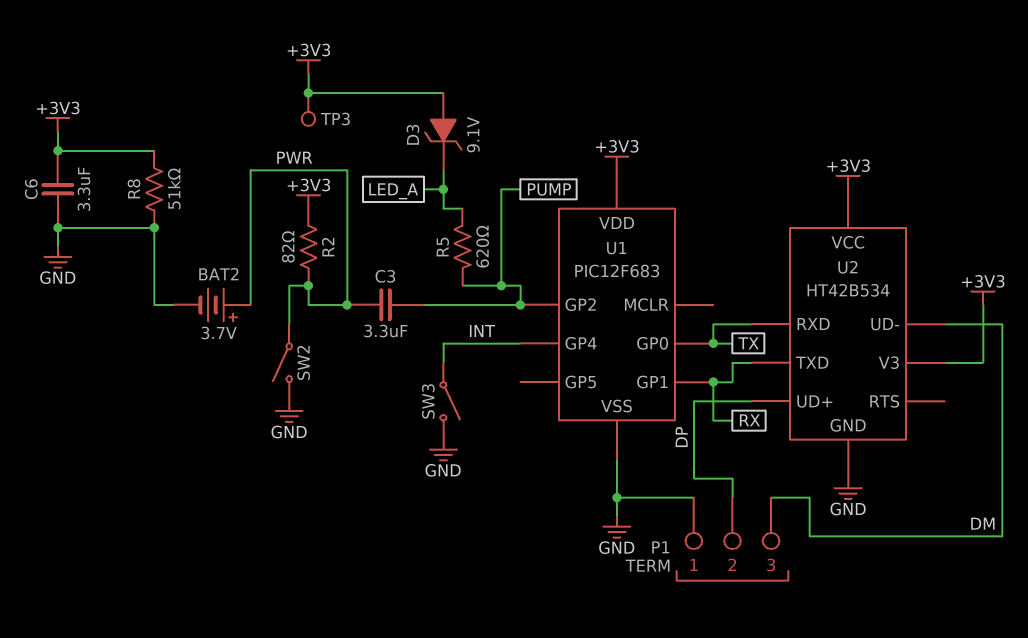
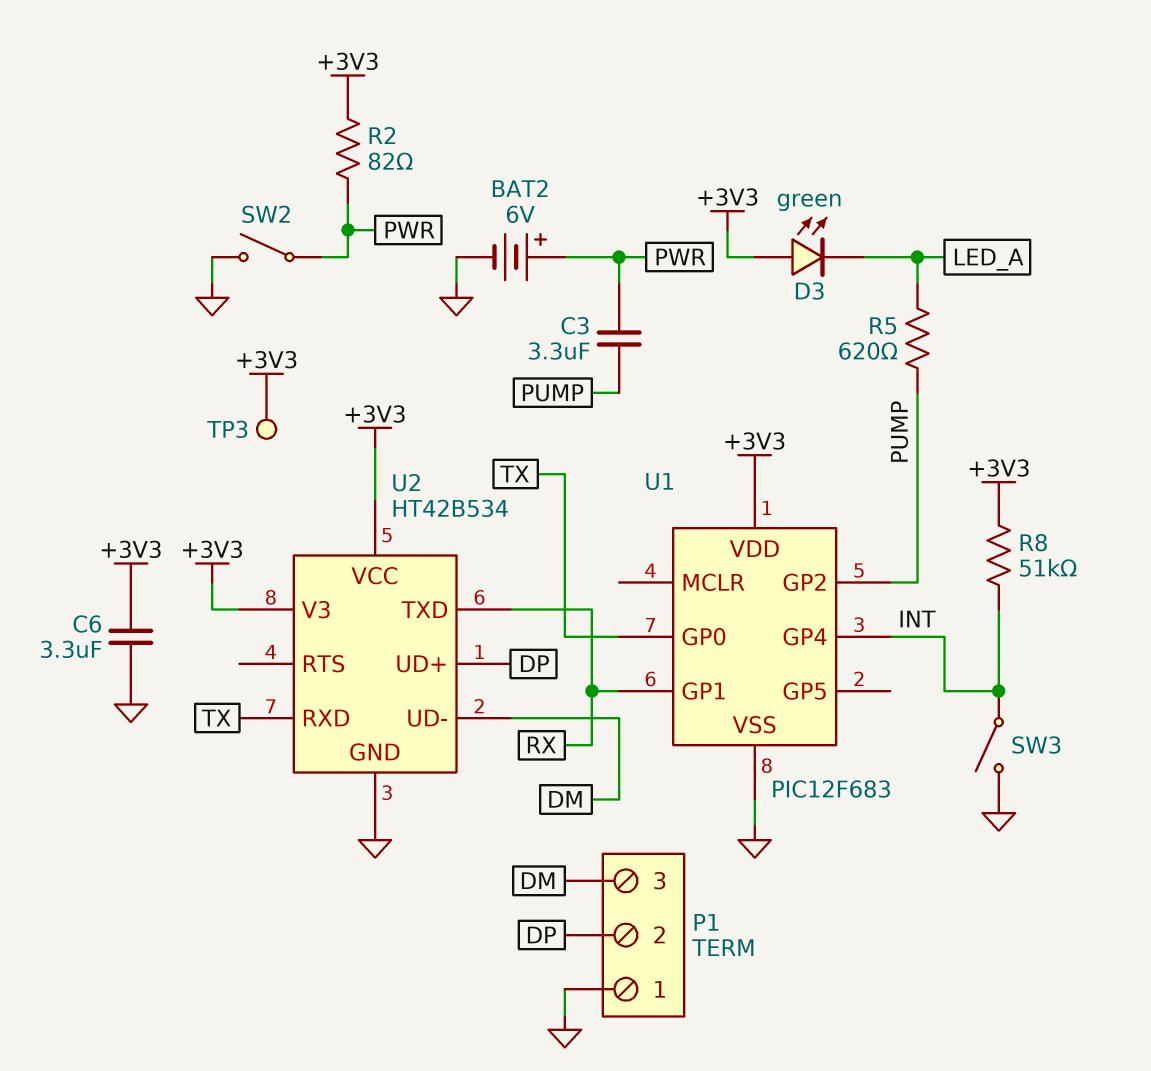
BAT2: 3.7V (plus PWR, minus GND) -> 6V (plus PWR, minus GND)
D3: zener 9.1V (A +3V3, K LED_A) -> LED green (A +3V3, K LED_A)
R8: 51k (+3V3, GND) -> 51k (+3V3, INT)

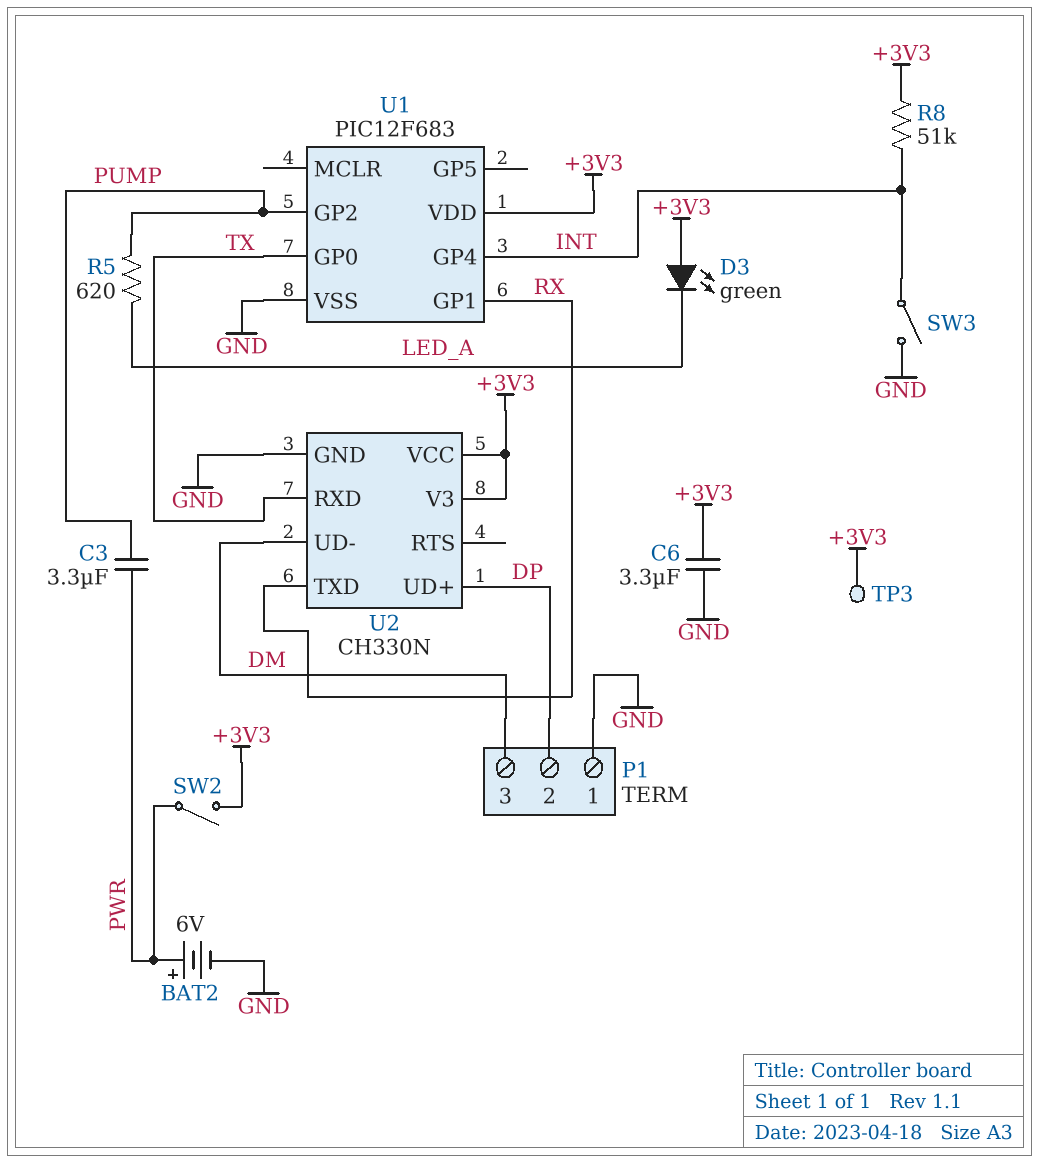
R2: 82 (+3V3, PWR) -> none
SW2: switch (GND, PWR) -> switch (+3V3, PWR)
U2: HT42B534 -> CH330N

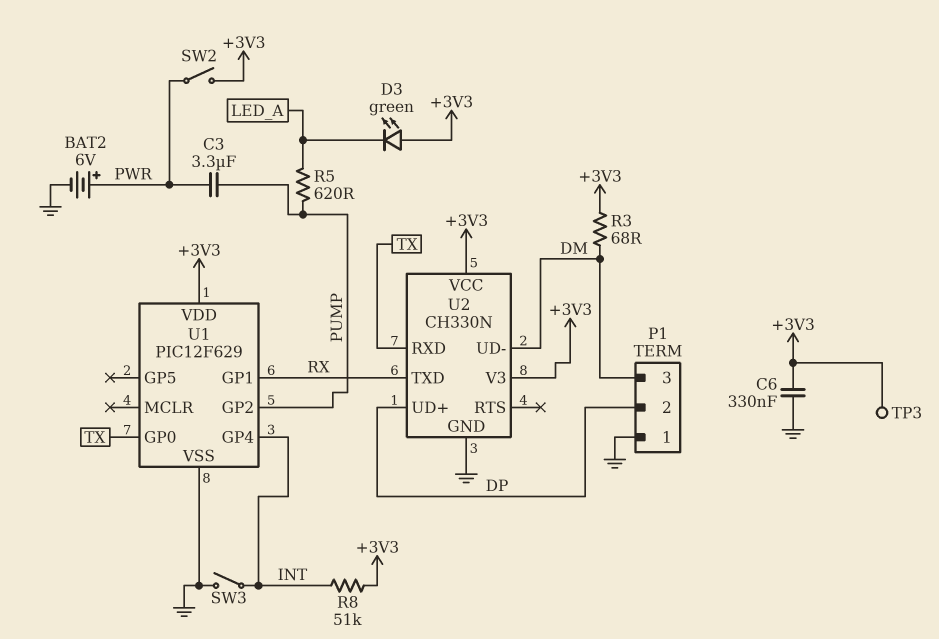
C6: 3.3uF (+3V3, GND) -> 330nF (+3V3, GND)
R3: none -> 68 (+3V3, DM)
U1: PIC12F683 -> PIC12F629

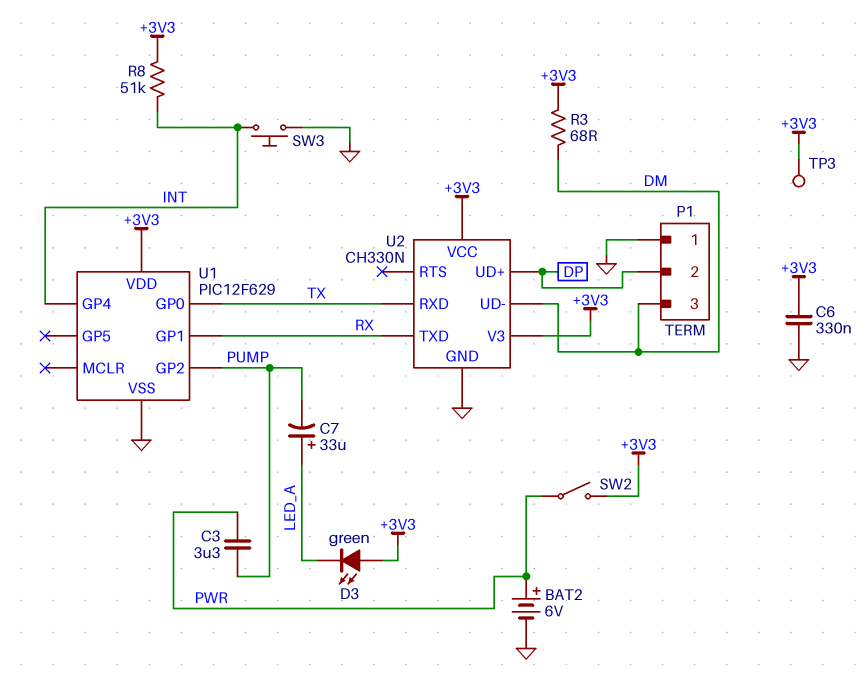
C7: none -> 33uF (plus LED_A, minus PUMP)
R5: 620 (LED_A, PUMP) -> none
SW3: switch (GND, INT) -> button (GND, INT)

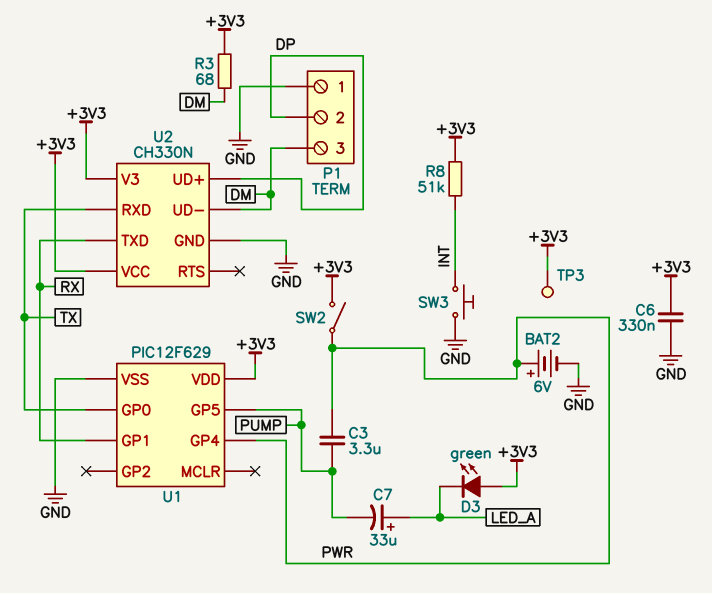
U1 pin GP2: PUMP -> none
U1 pin GP4: INT -> PWR
U1 pin GP5: none -> PUMP

